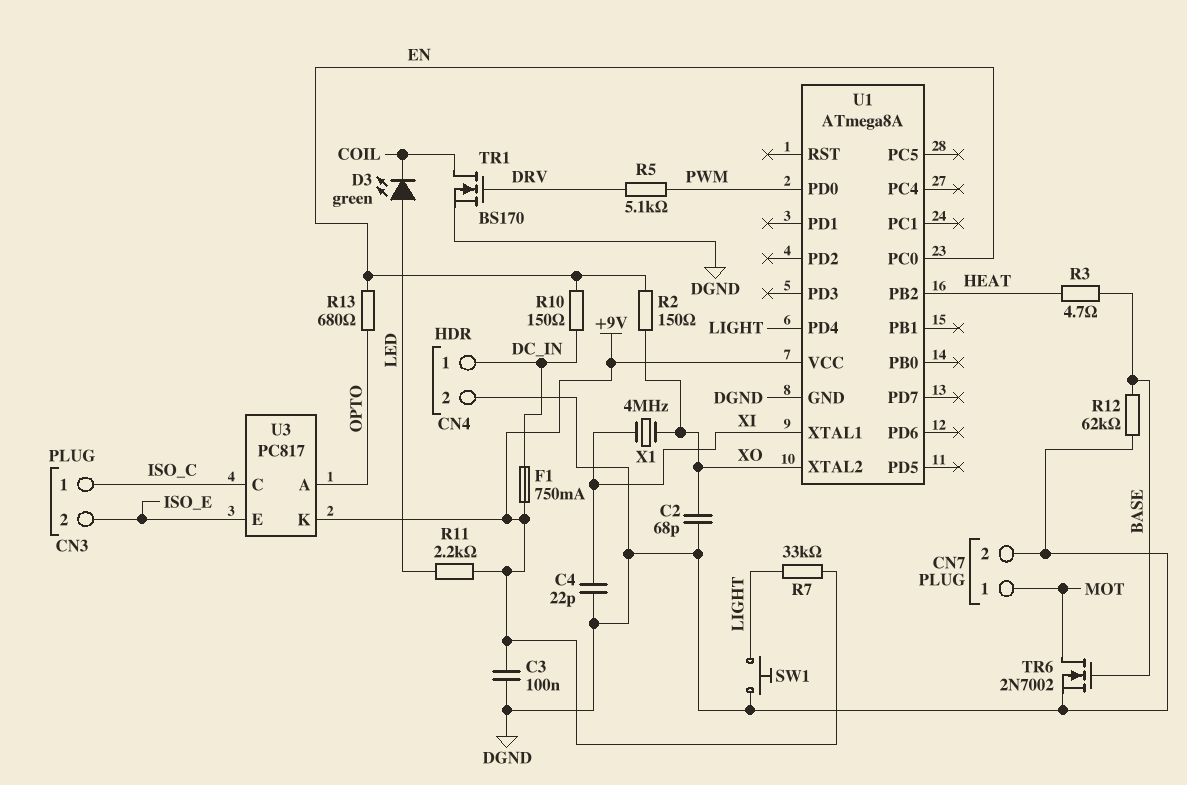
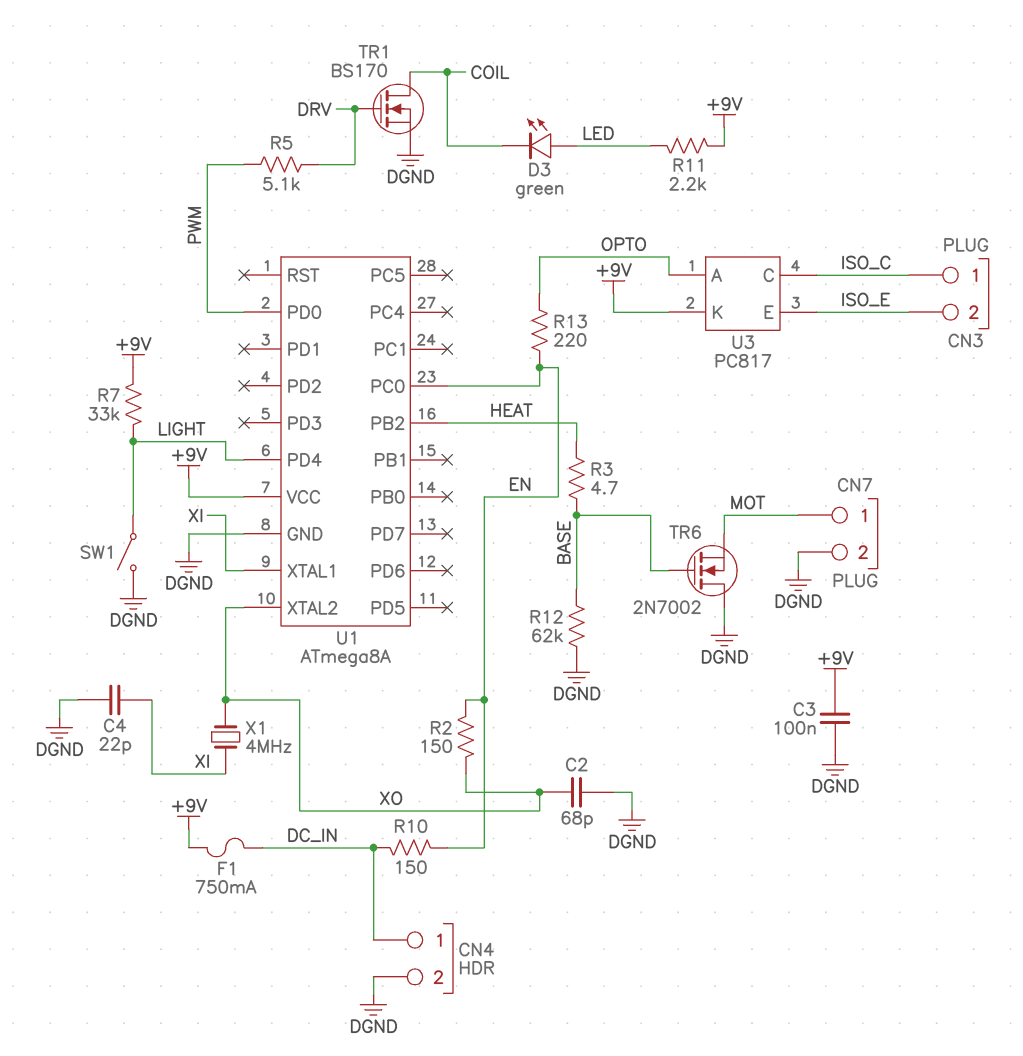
R13: 680 (EN, OPTO) -> 220 (EN, OPTO)
SW1: button (DGND, LIGHT) -> switch (DGND, LIGHT)
TR6: NMOS 2N7002 (G BASE, D MOT, S DGND) -> NMOS 2N7002 (G BASE, D DGND, S MOT)

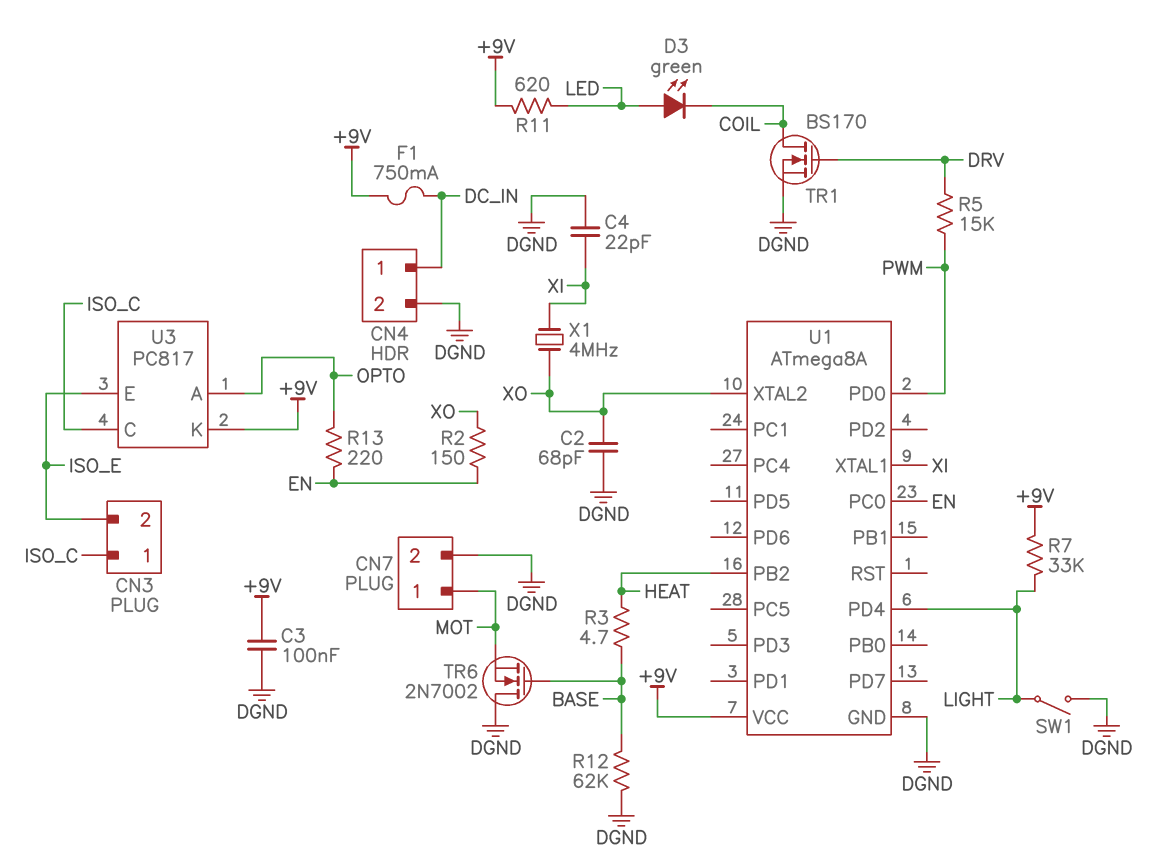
R5: 5.1k (DRV, PWM) -> 15k (DRV, PWM)
R10: 150 (DC_IN, EN) -> none
R11: 2.2k (+9V, LED) -> 620 (+9V, LED)

